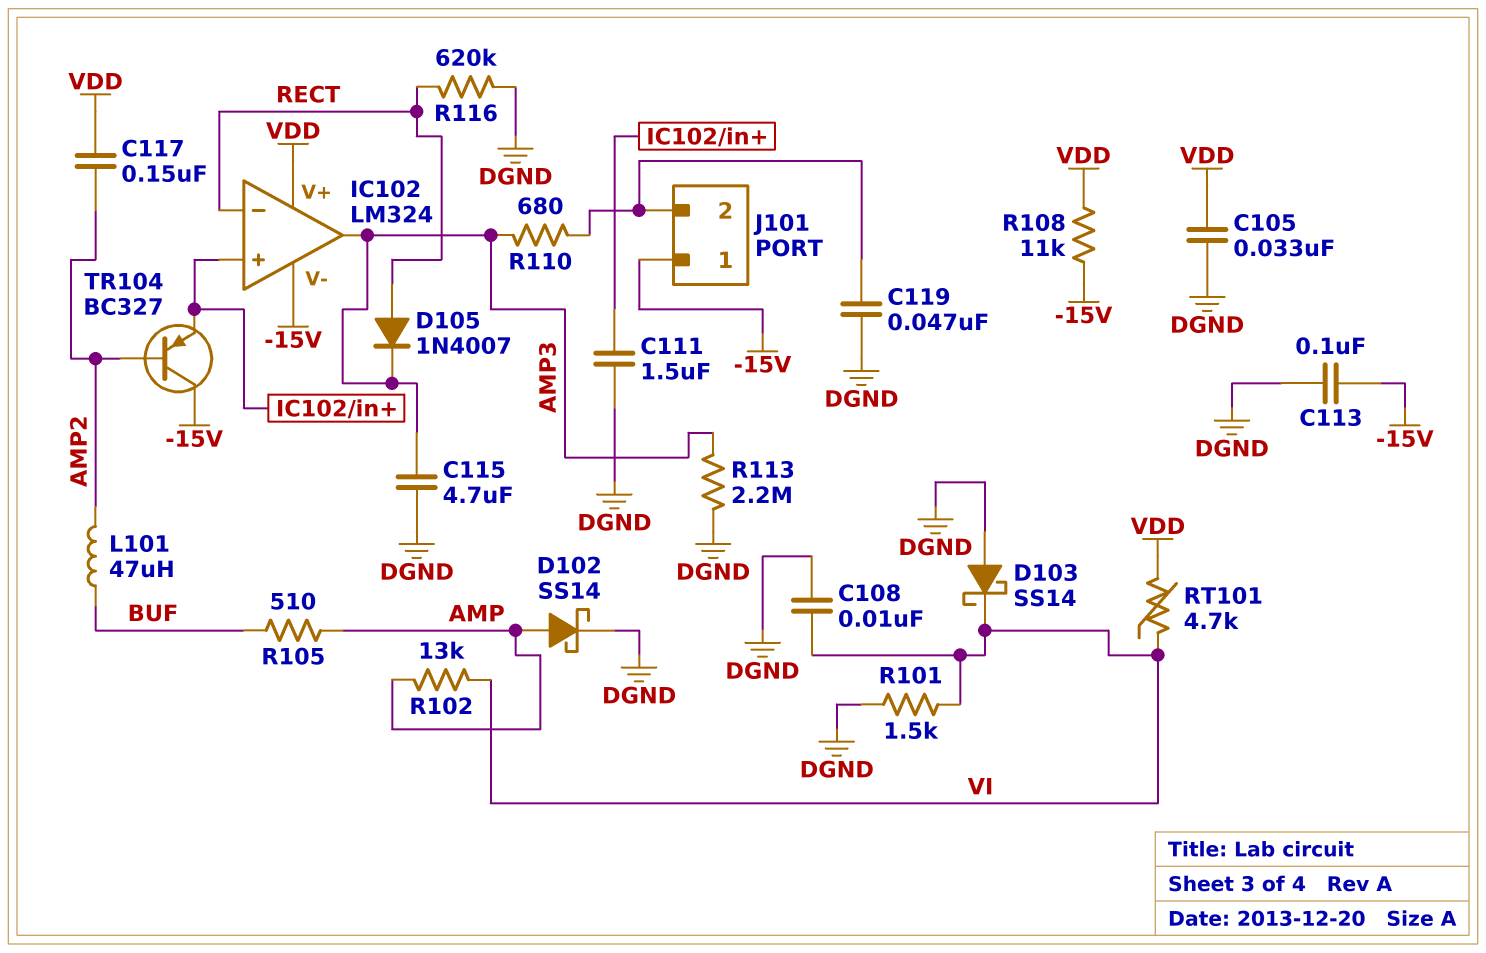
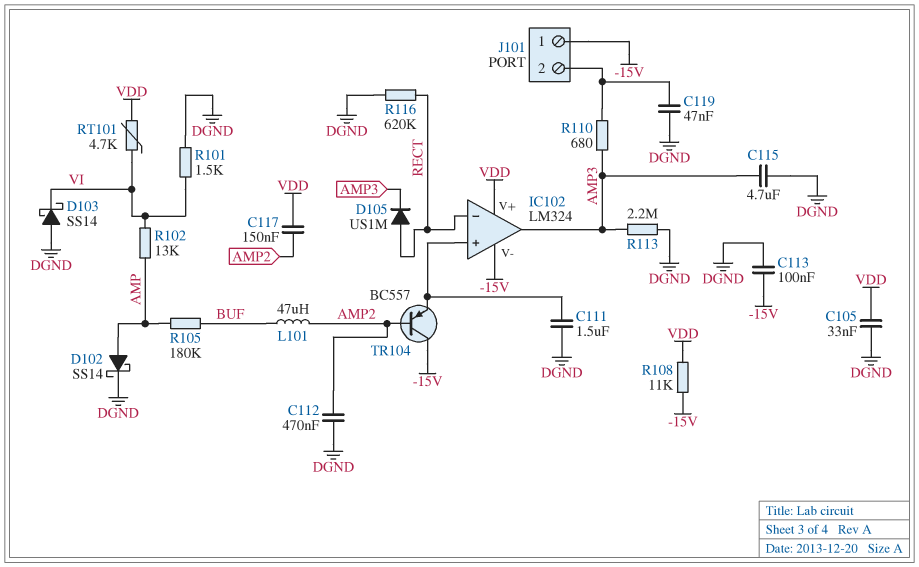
C108: 10nF (DGND, VI) -> none
C112: none -> 470nF (AMP2, DGND)
D105: diode 1N4007 (A RECT, K AMP3) -> diode US1M (A RECT, K AMP3)
R105: 510 (AMP, BUF) -> 180k (AMP, BUF)
TR104: PNP BC327 (B AMP2, C -15V, E IC102/in+) -> PNP BC557 (B AMP2, C -15V, E IC102/in+)

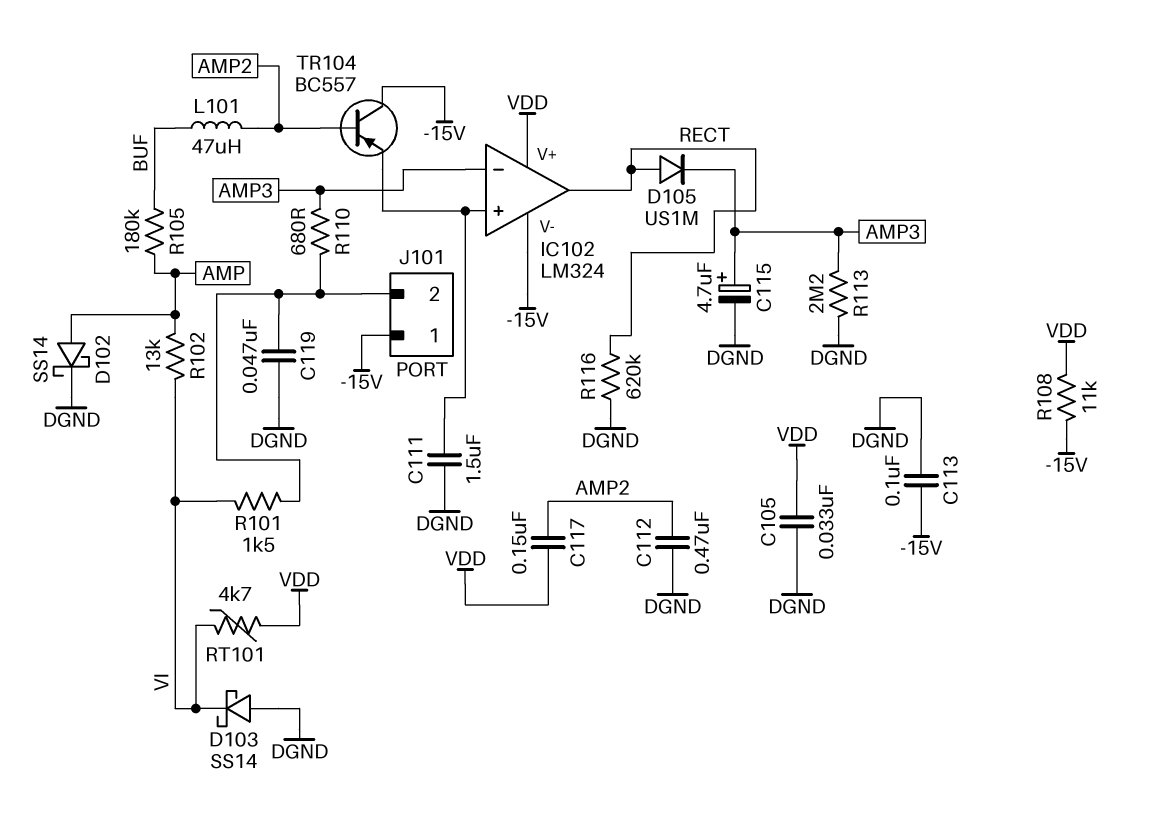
C115: 4.7uF (AMP3, DGND) -> 4.7uF (plus AMP3, minus DGND)
IC102 pin in-: RECT -> AMP3
IC102 pin out: AMP3 -> RECT
R101: 1.5k (DGND, VI) -> 1.5k (J101/2, VI)

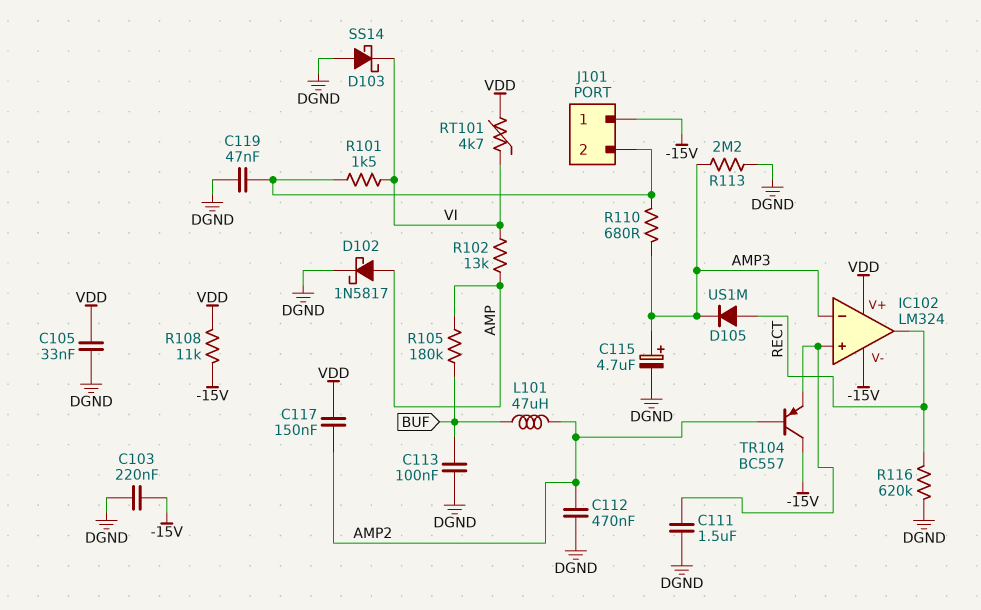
C103: none -> 220nF (-15V, DGND)
C113: 100nF (-15V, DGND) -> 100nF (BUF, DGND)
D102: schottky SS14 (A AMP, K DGND) -> schottky 1N5817 (A AMP, K DGND)

